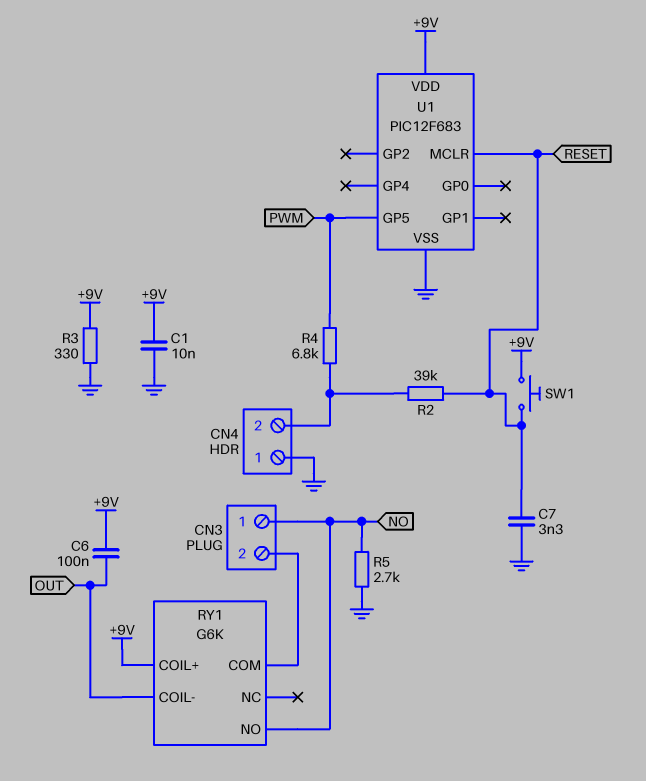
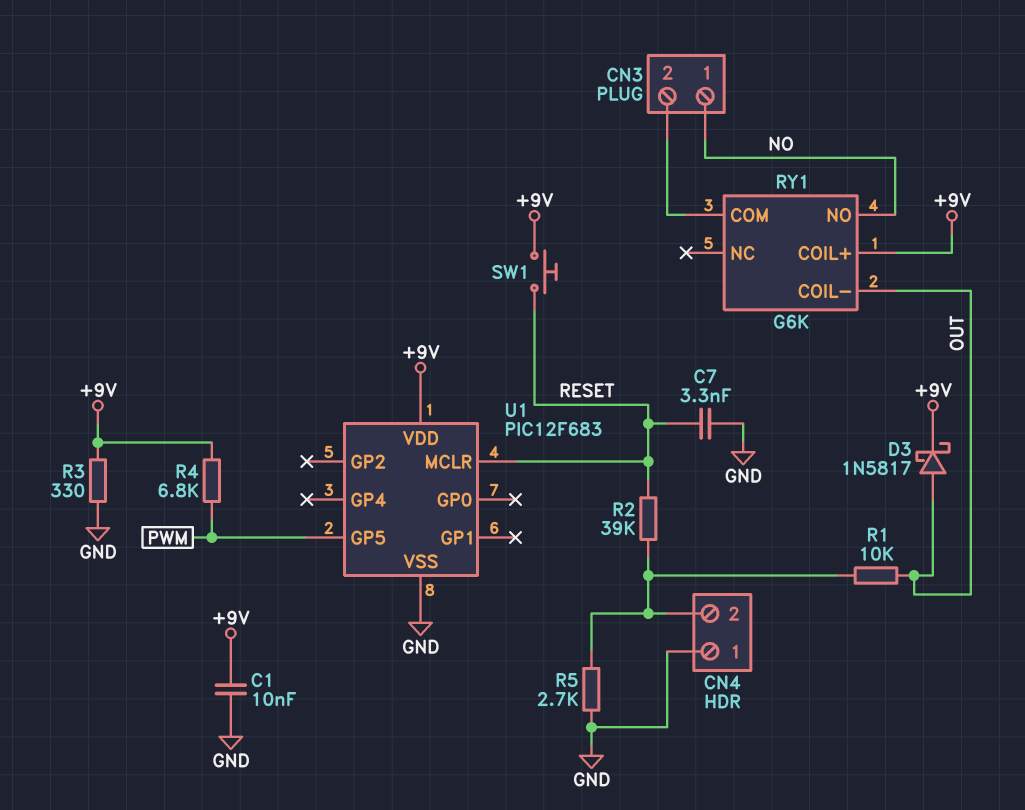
C6: 100nF (+9V, OUT) -> none
D3: none -> schottky 1N5817 (A OUT, K +9V)
R1: none -> 10k (CN4/2, OUT)
R4: 6.8k (CN4/2, PWM) -> 6.8k (+9V, PWM)
R5: 2.7k (GND, NO) -> 2.7k (CN4/2, GND)

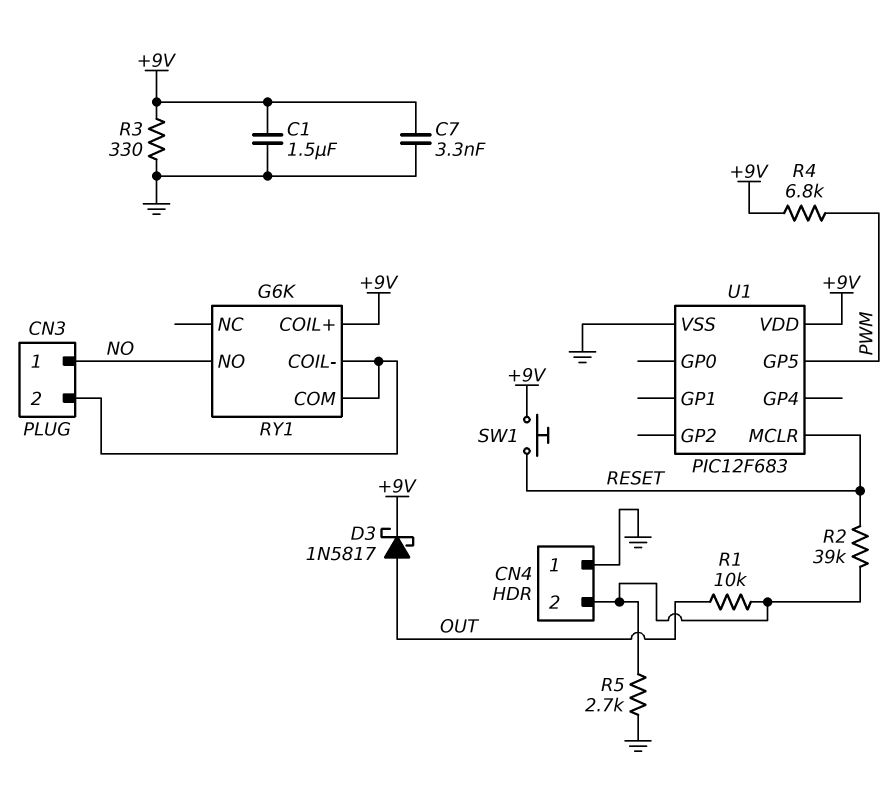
C1: 10nF (+9V, GND) -> 1.5uF (+9V, GND)
C7: 3.3nF (GND, RESET) -> 3.3nF (+9V, GND)
RY1 pin COIL-: OUT -> CN3/2

